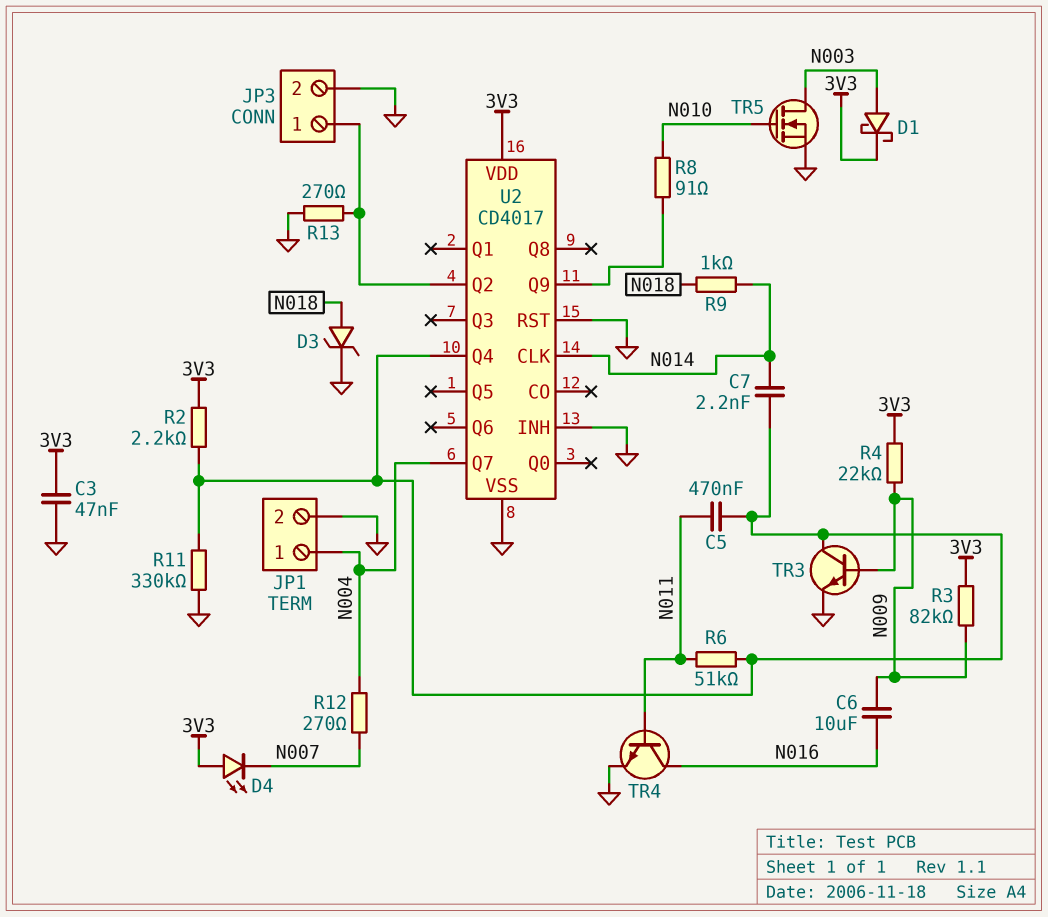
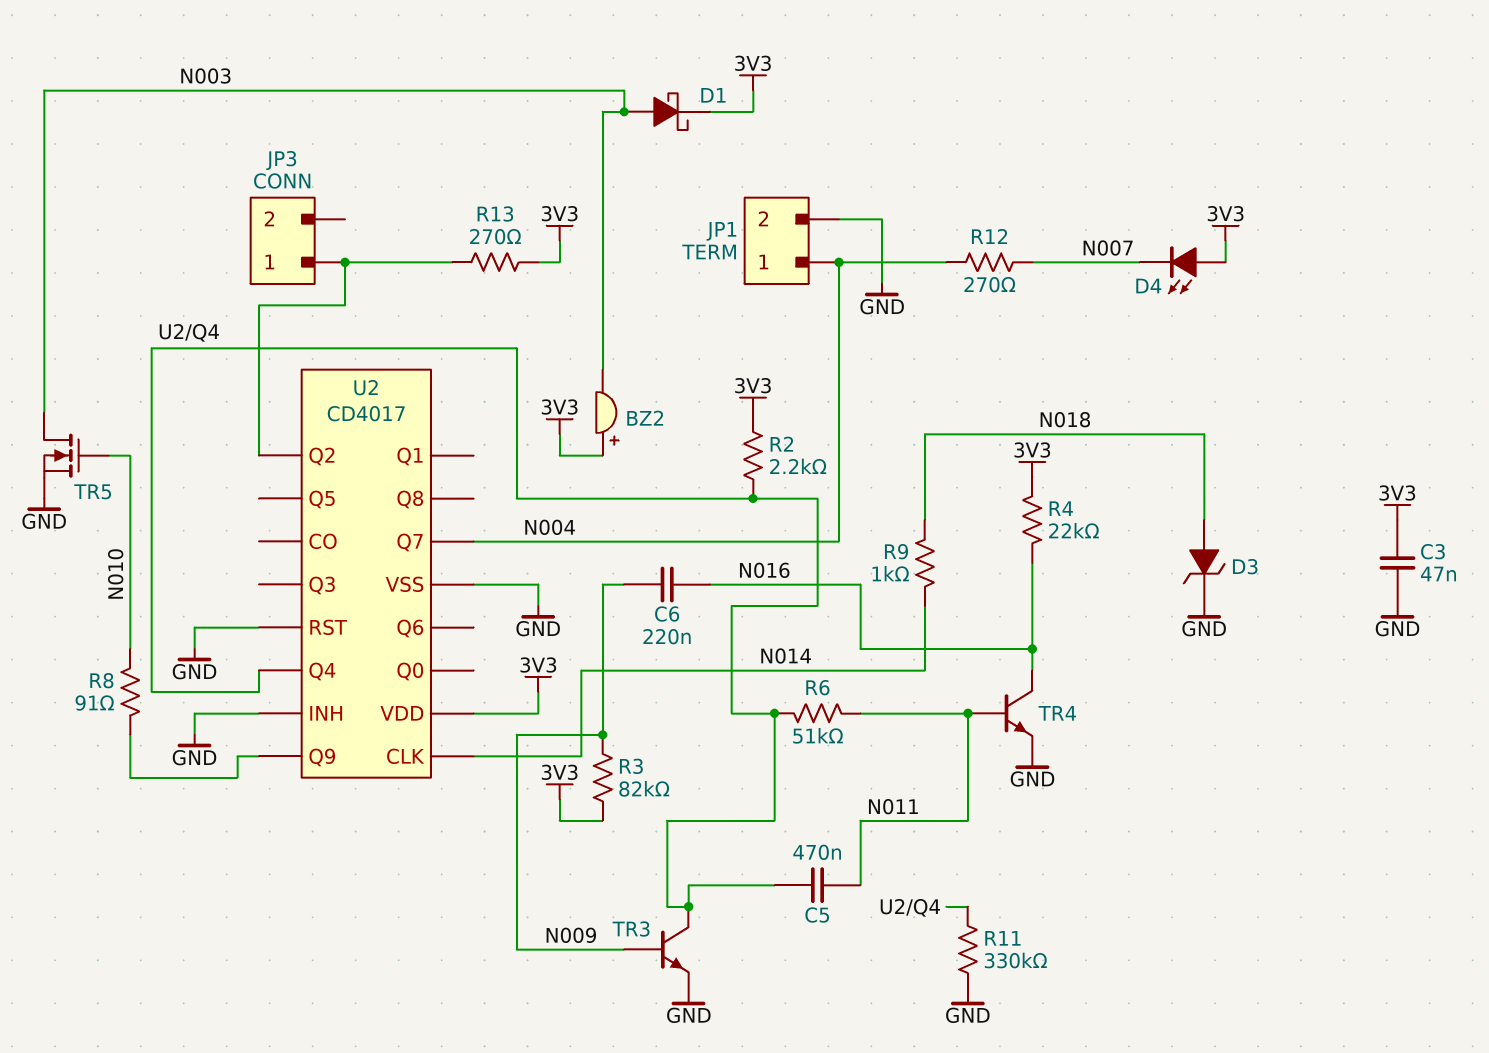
BZ2: none -> buzzer (plus 3V3, minus N003)
C6: 10uF (N009, N016) -> 220nF (N009, N016)
C7: 2.2nF (N014, U2/Q4) -> none
JP3 pin 2: GND -> none
R4: 22k (3V3, N009) -> 22k (3V3, N016)
R13: 270 (GND, JP3/1) -> 270 (3V3, JP3/1)

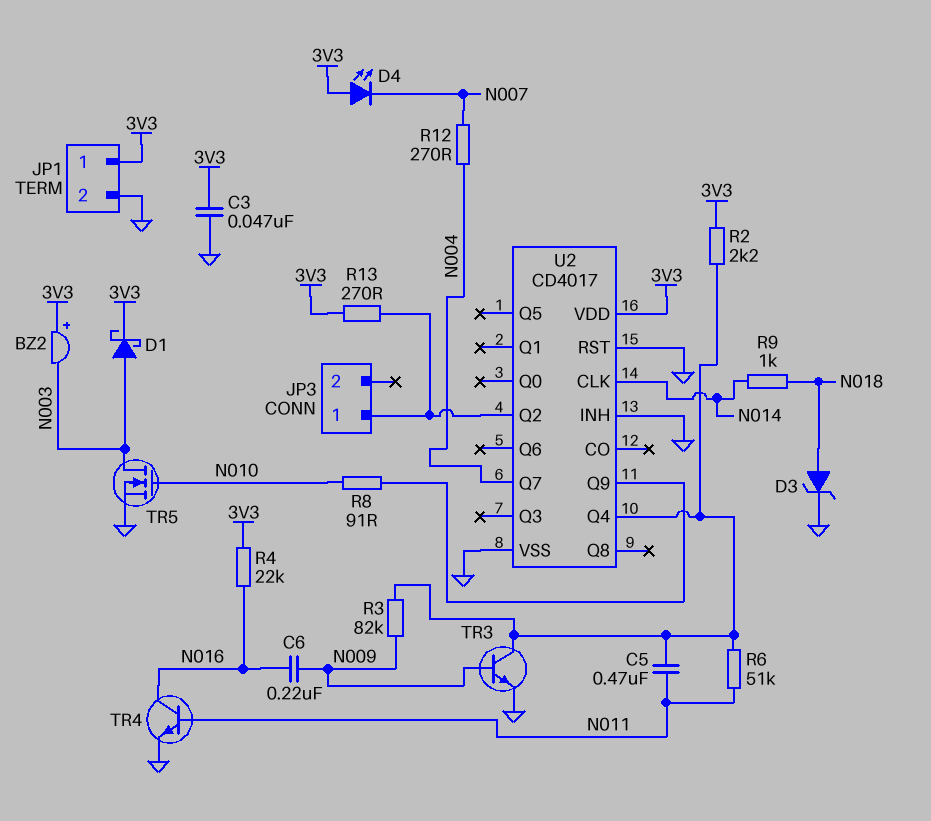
JP1 pin 1: N004 -> 3V3
R3: 82k (3V3, N009) -> 82k (N009, U2/Q4)
R11: 330k (GND, U2/Q4) -> none

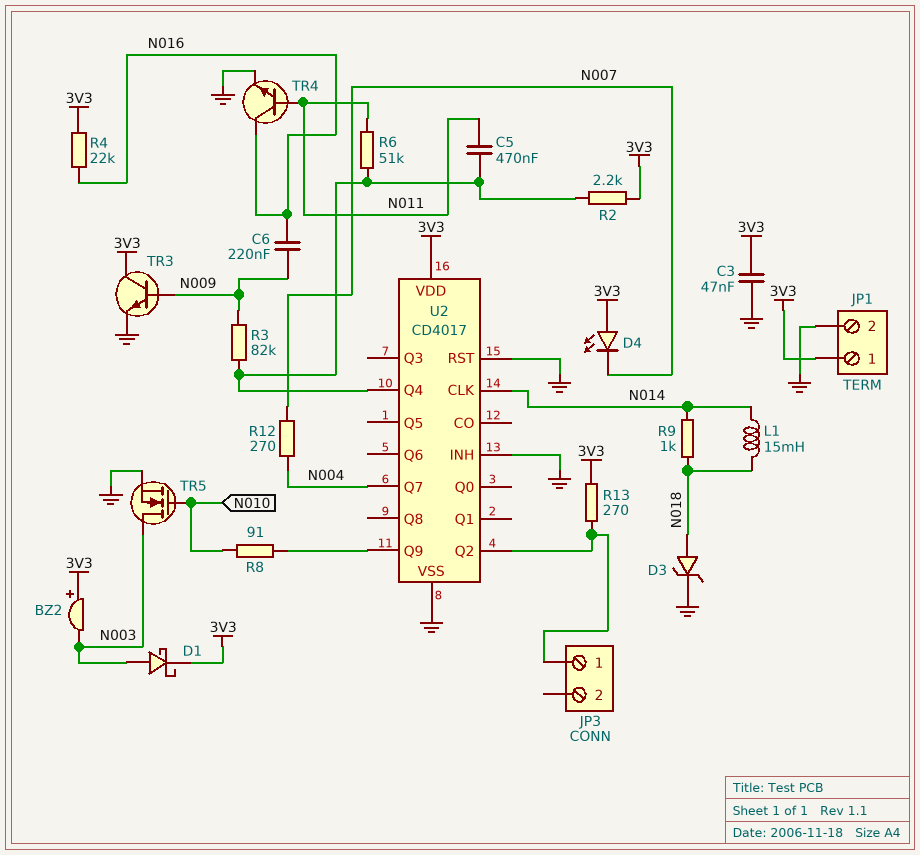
L1: none -> 15mH (N014, N018)
TR3: NPN (B N009, C U2/Q4, E GND) -> NPN (B N009, C 3V3, E GND)

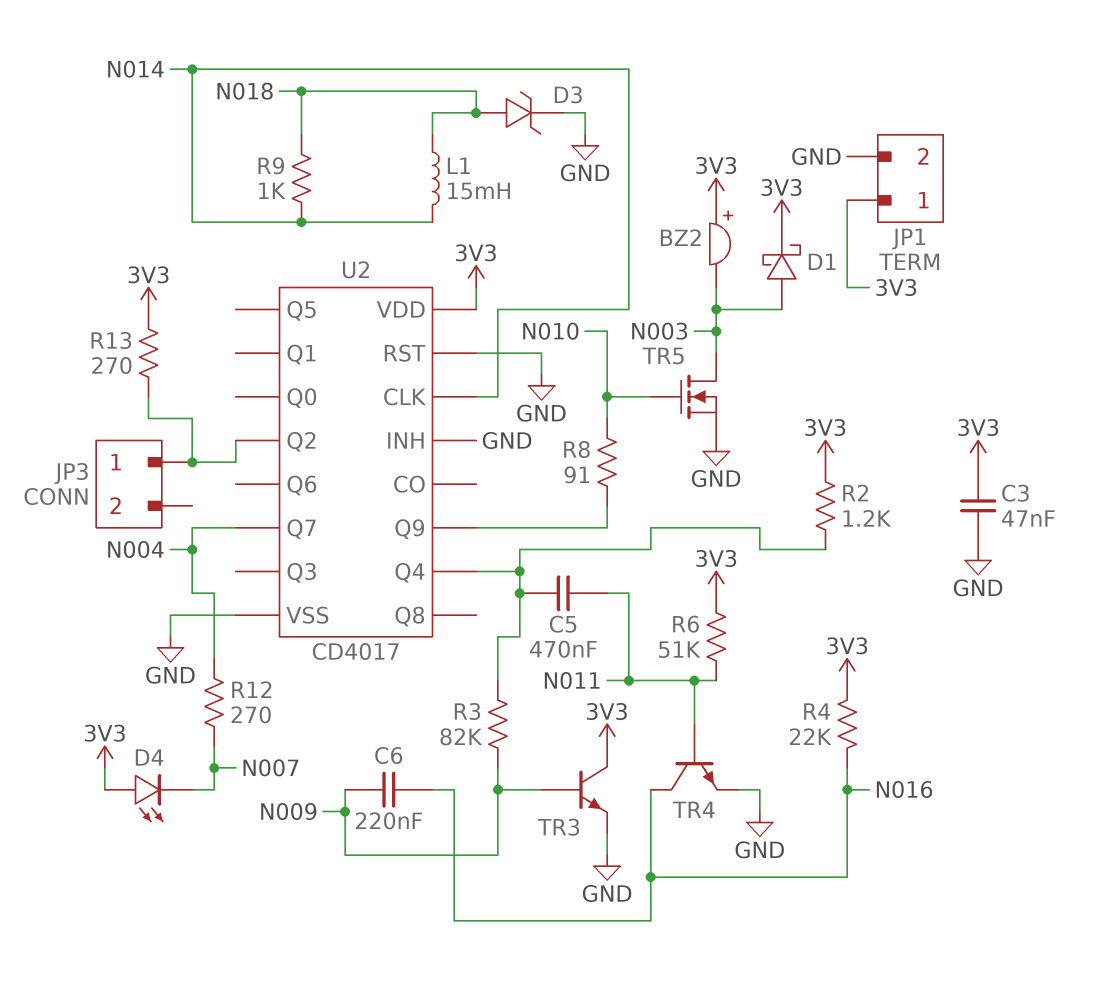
R2: 2.2k (3V3, U2/Q4) -> 1.2k (3V3, U2/Q4)
R6: 51k (N011, U2/Q4) -> 51k (3V3, N011)

